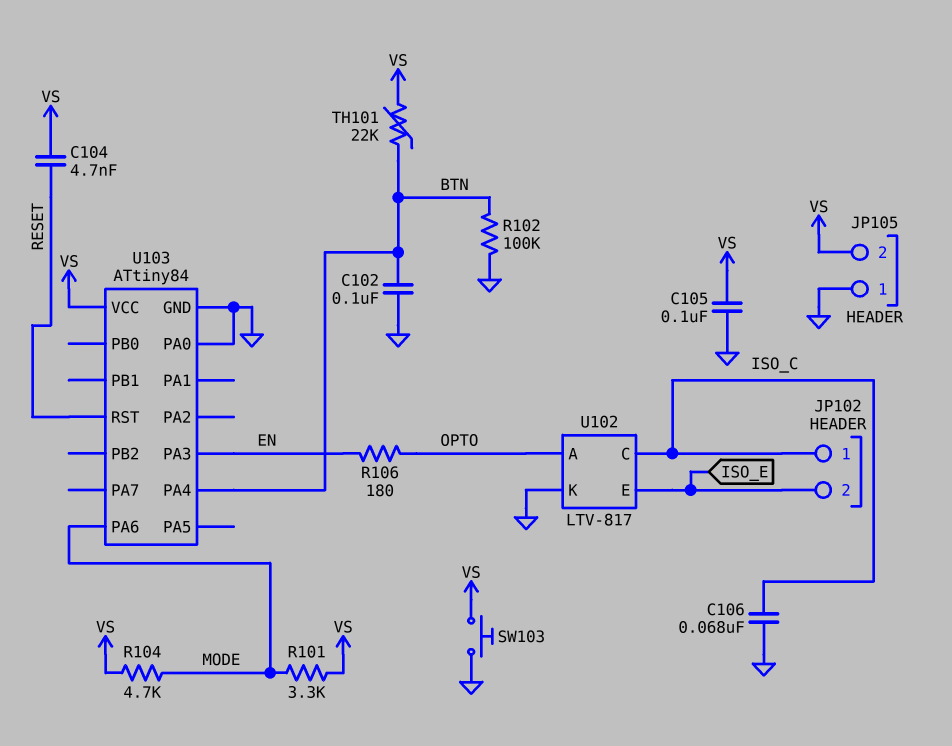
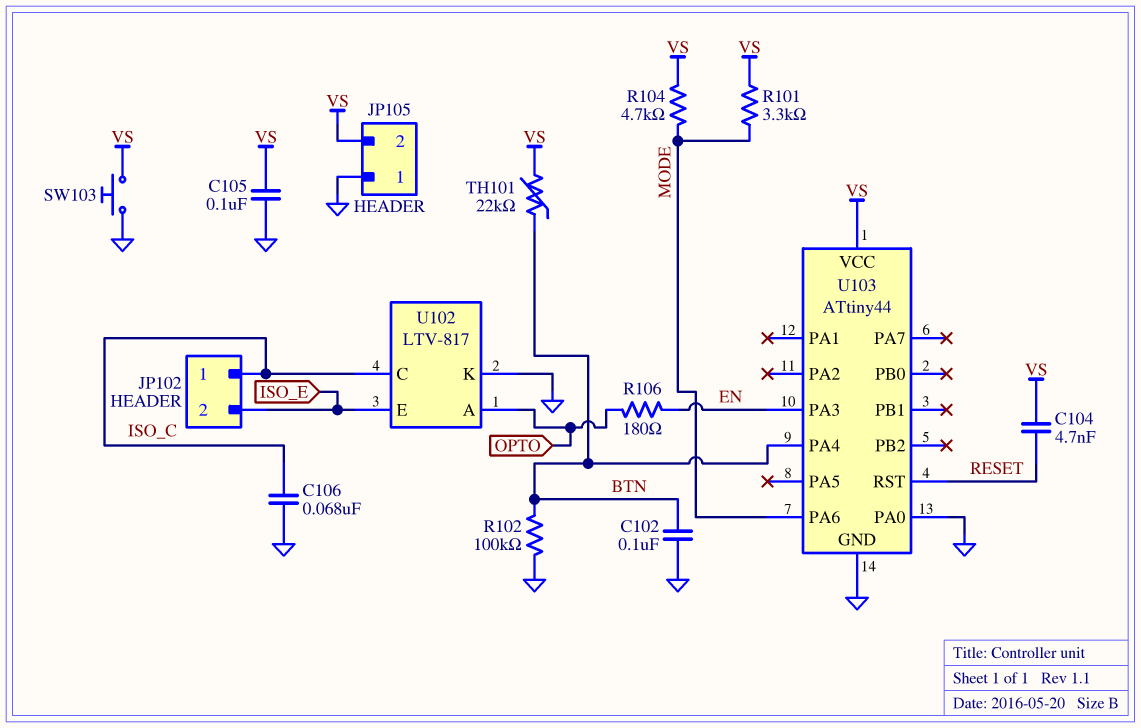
U103: ATtiny84 -> ATtiny44

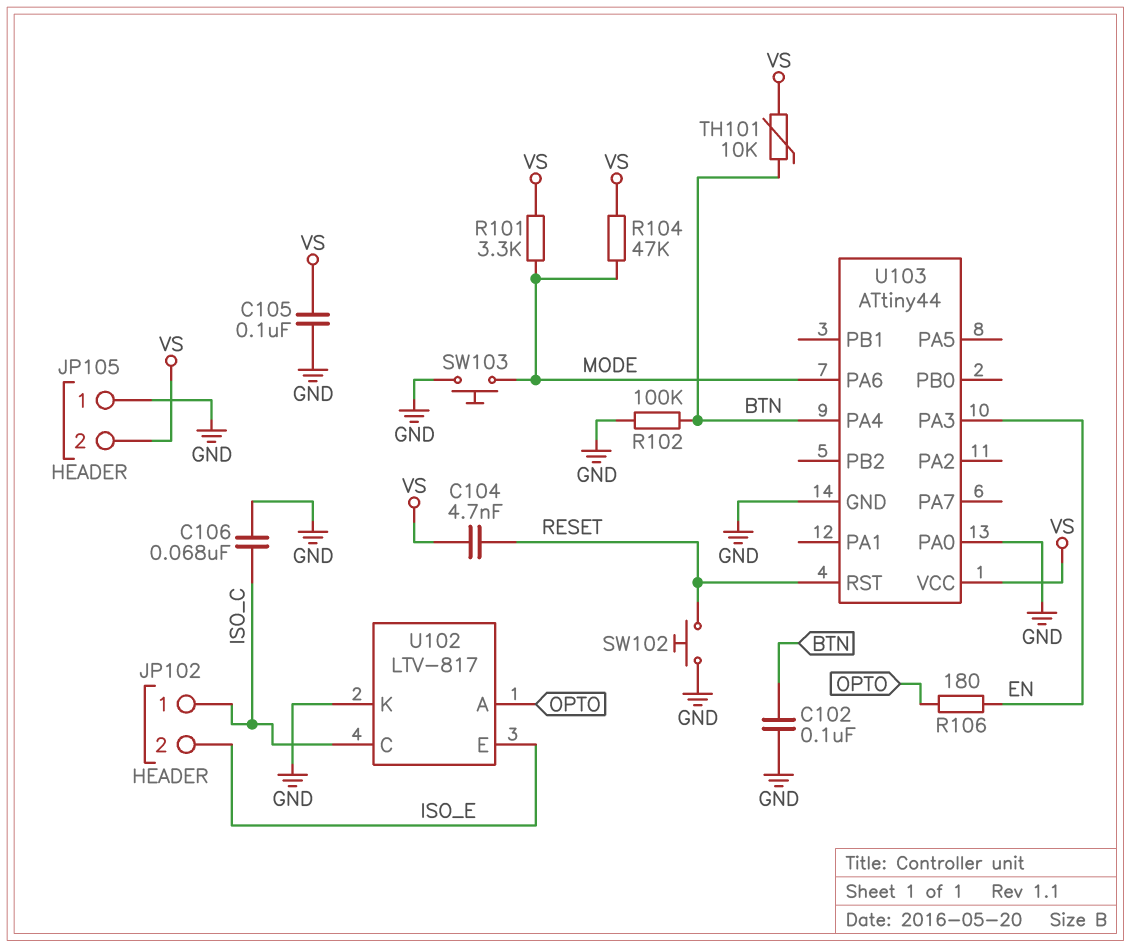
R104: 4.7k (MODE, VS) -> 47k (MODE, VS)
SW102: none -> button (GND, RESET)
SW103: button (GND, VS) -> button (GND, MODE)
TH101: 22k (BTN, VS) -> 10k (BTN, VS)

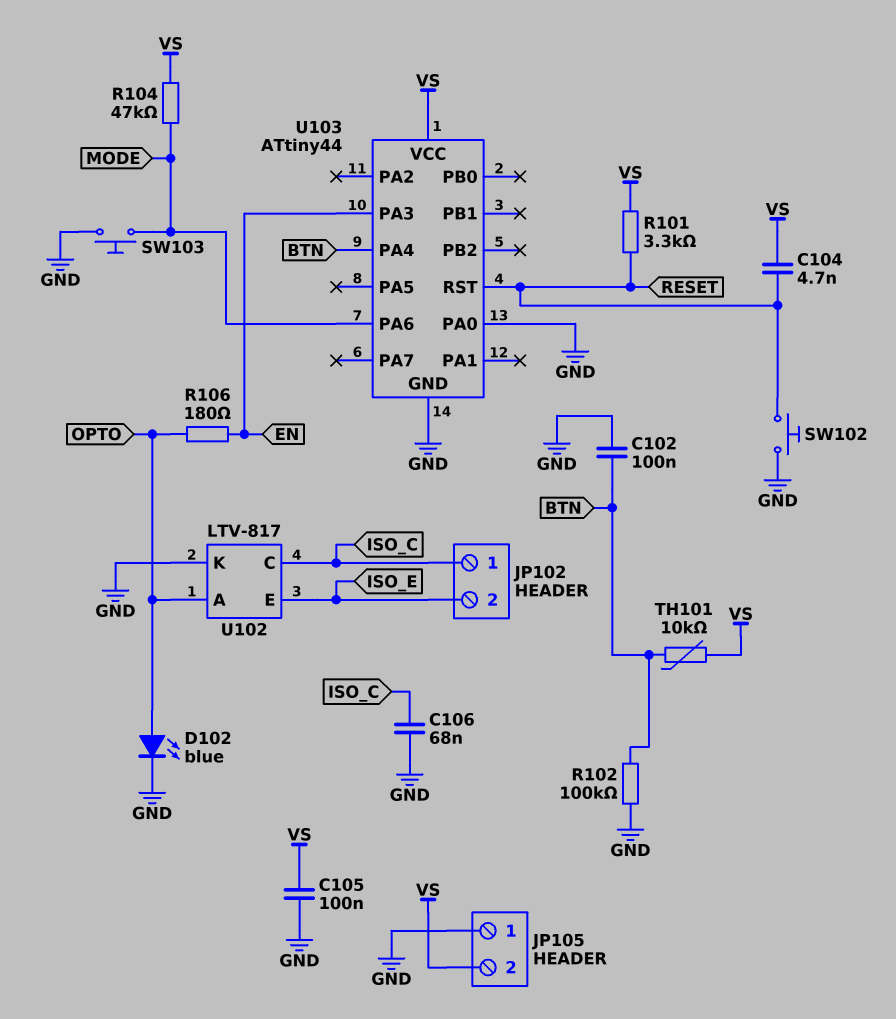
D102: none -> LED blue (A OPTO, K GND)
R101: 3.3k (MODE, VS) -> 3.3k (RESET, VS)

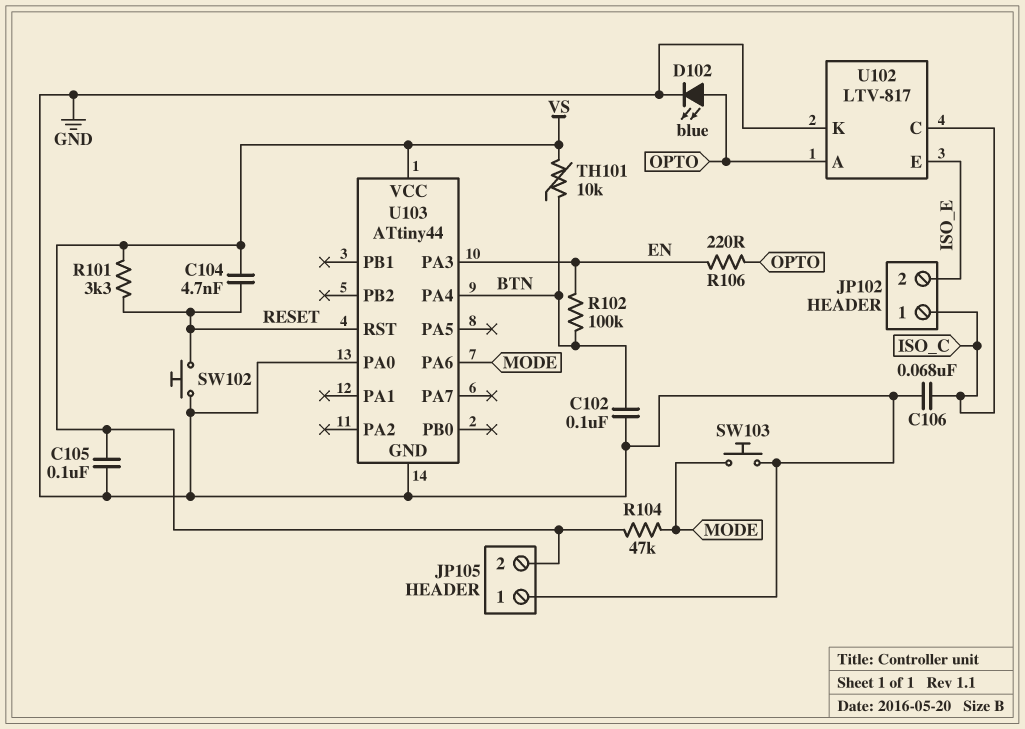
R102: 100k (BTN, GND) -> 100k (BTN, EN)
R106: 180 (EN, OPTO) -> 220 (EN, OPTO)

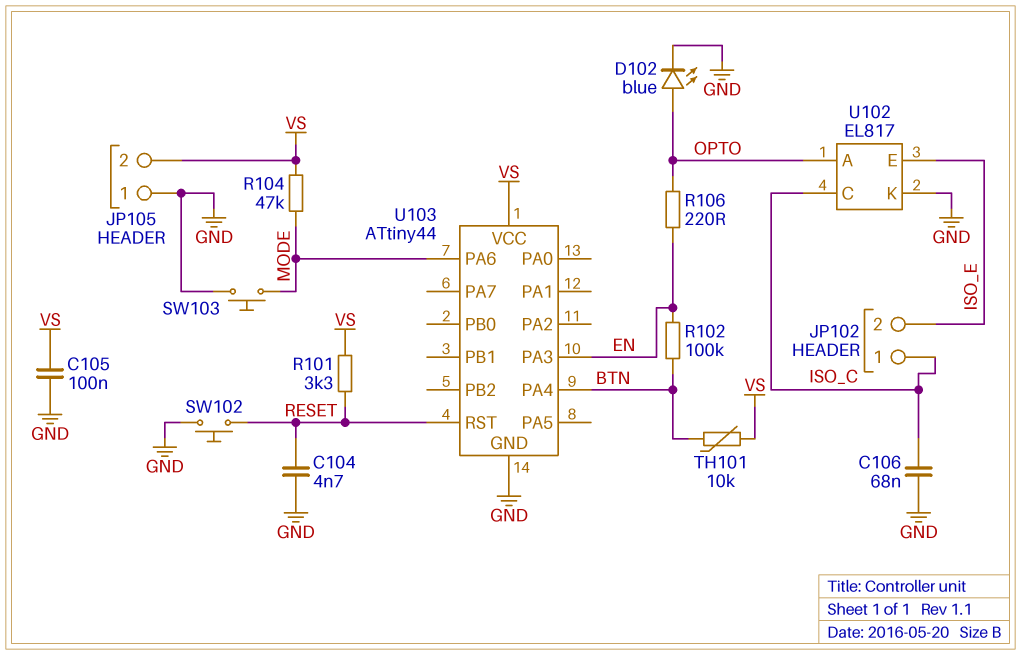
C102: 100nF (BTN, GND) -> none
C104: 4.7nF (RESET, VS) -> 4.7nF (GND, RESET)
U102: LTV-817 -> EL817
U103 pin PA0: GND -> none

